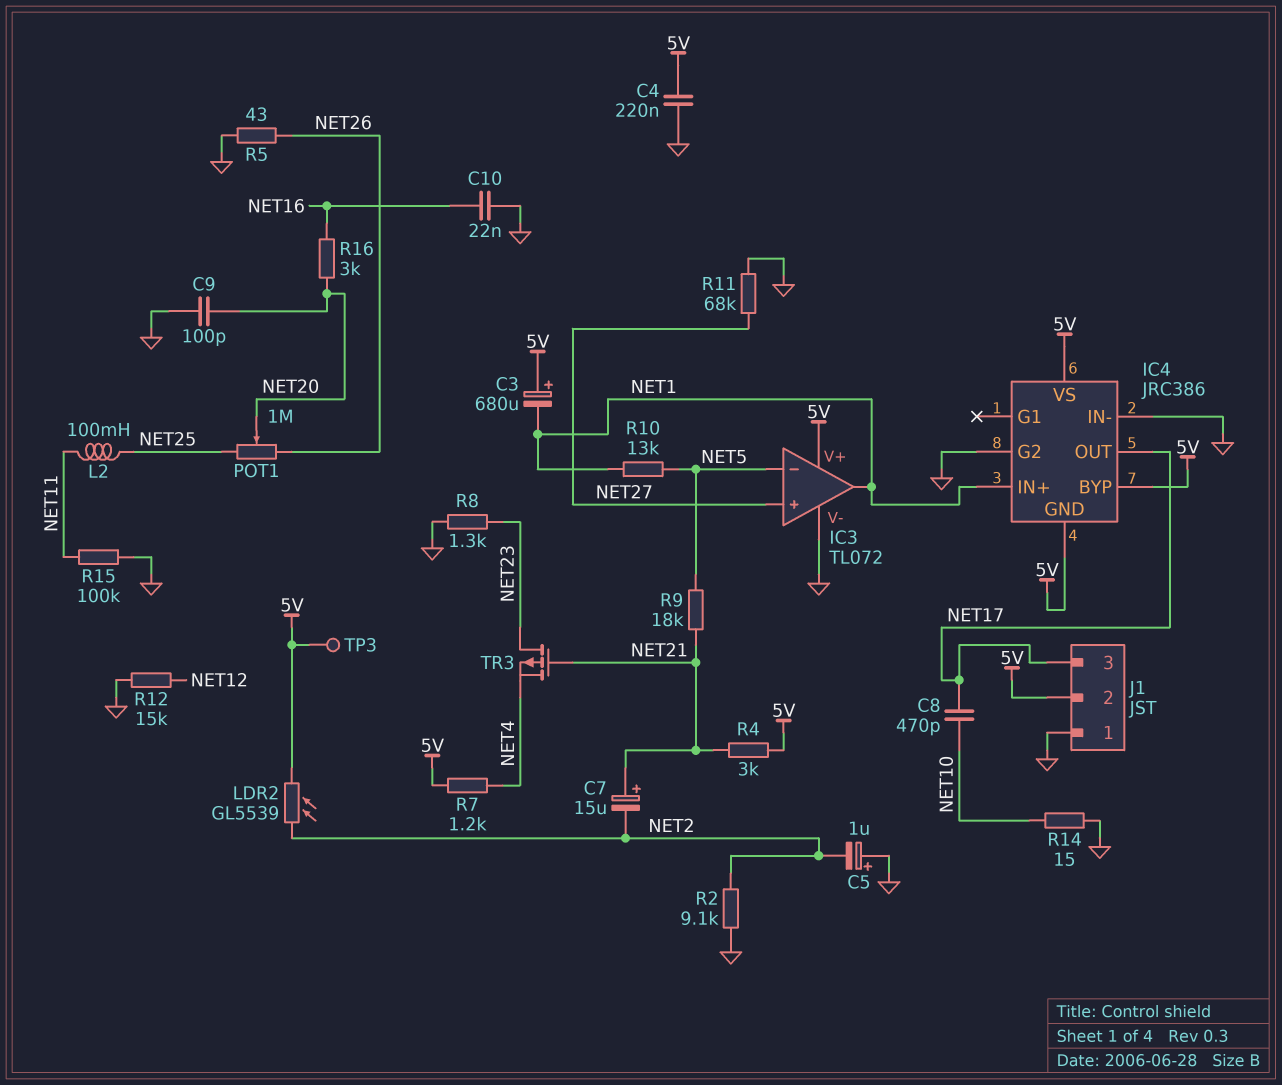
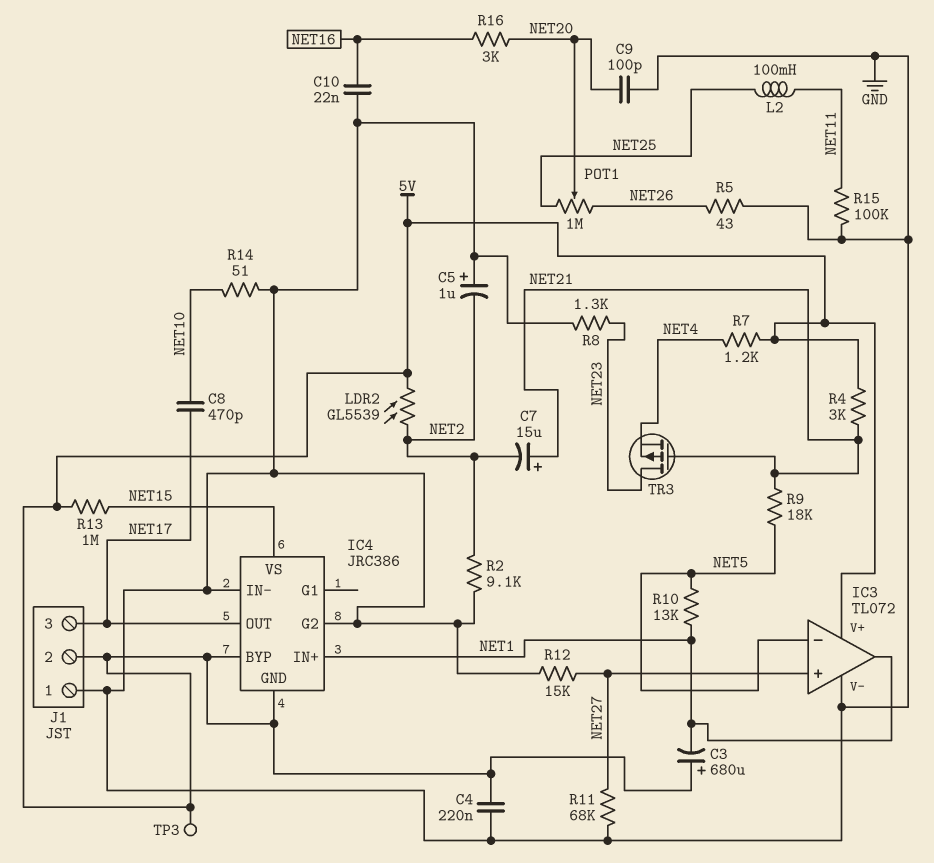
IC4 pin VS: 5V -> NET15
R12: 15k (GND, NET12) -> 15k (GND, NET27)
R13: none -> 1M (5V, NET15)
R14: 15 (GND, NET10) -> 51 (GND, NET10)

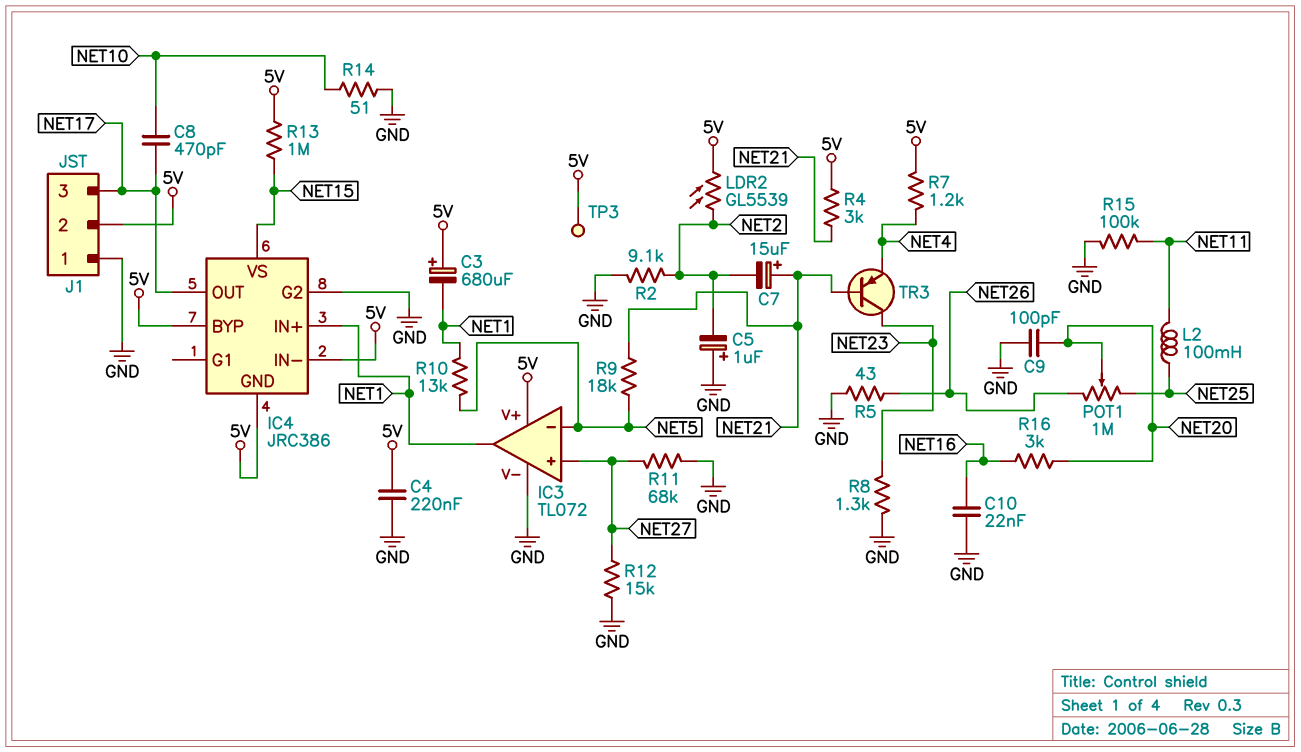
IC4 pin IN-: GND -> 5V
TR3: PMOS (G NET21, D NET23, S NET4) -> PNP (B NET21, C NET23, E NET4)

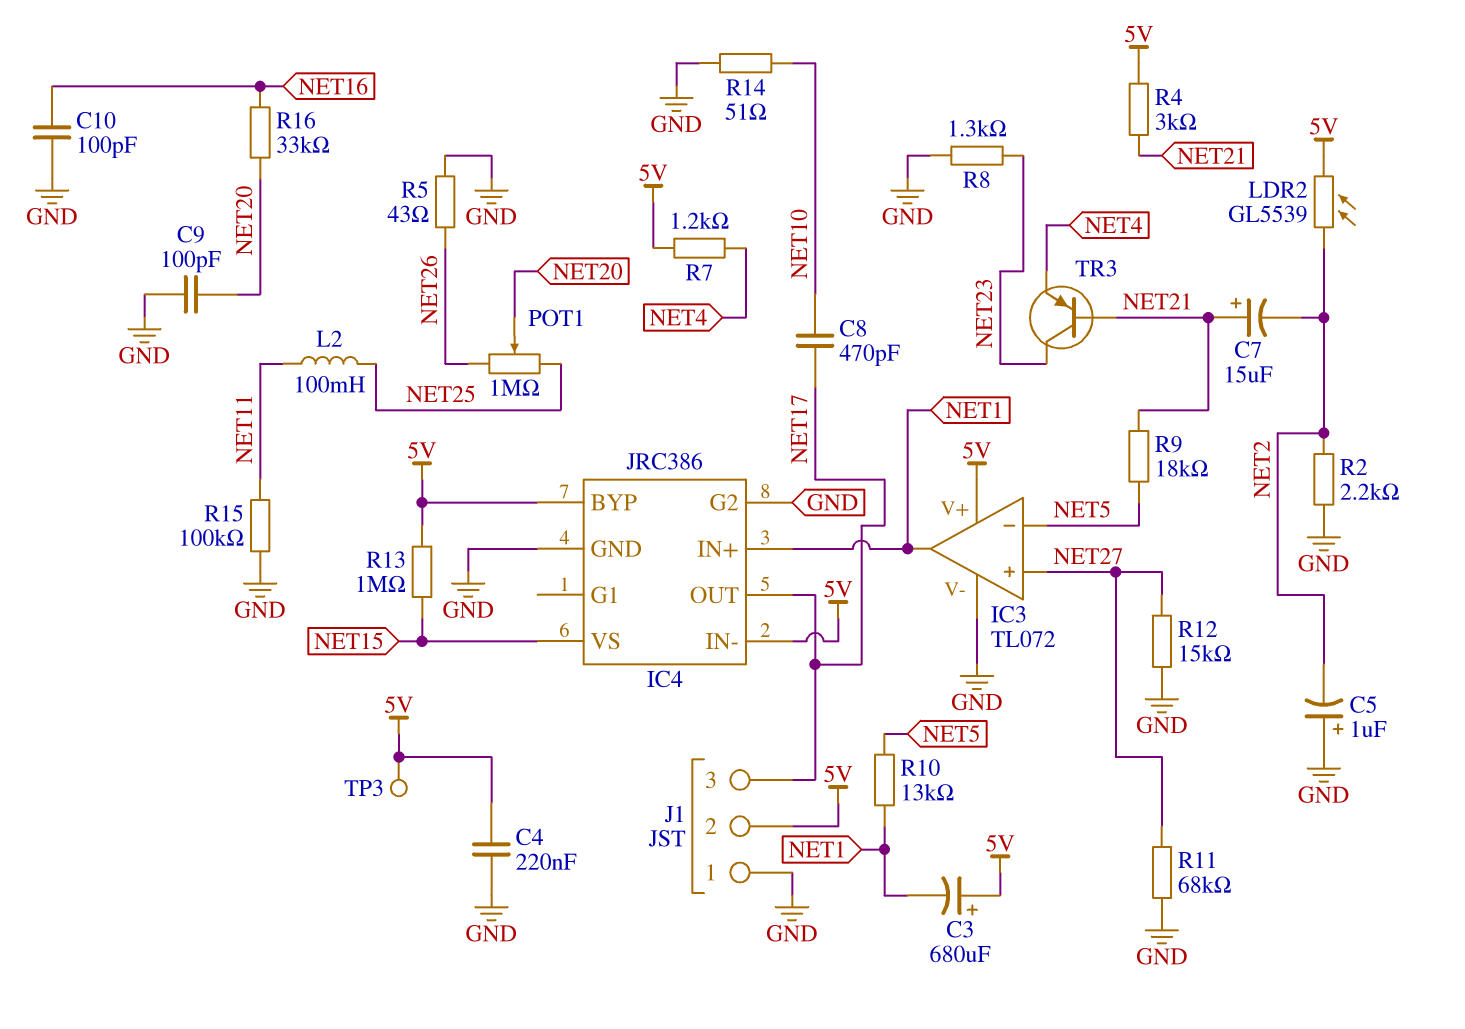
C10: 22nF (GND, NET16) -> 100pF (GND, NET16)
IC4 pin GND: 5V -> GND
R2: 9.1k (GND, NET2) -> 2.2k (GND, NET2)
R16: 3k (NET16, NET20) -> 33k (NET16, NET20)

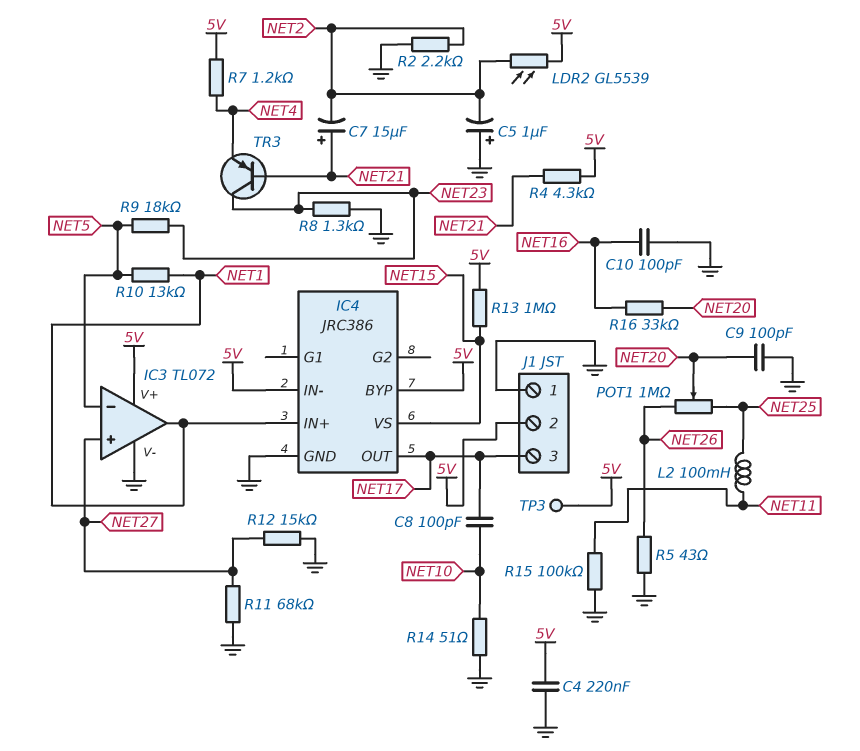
C3: 680uF (plus 5V, minus NET1) -> none
C8: 470pF (NET10, NET17) -> 100pF (NET10, NET17)
IC4 pin G2: GND -> none
R4: 3k (5V, NET21) -> 4.3k (5V, NET21)
R9: 18k (NET5, NET21) -> 18k (NET5, NET23)

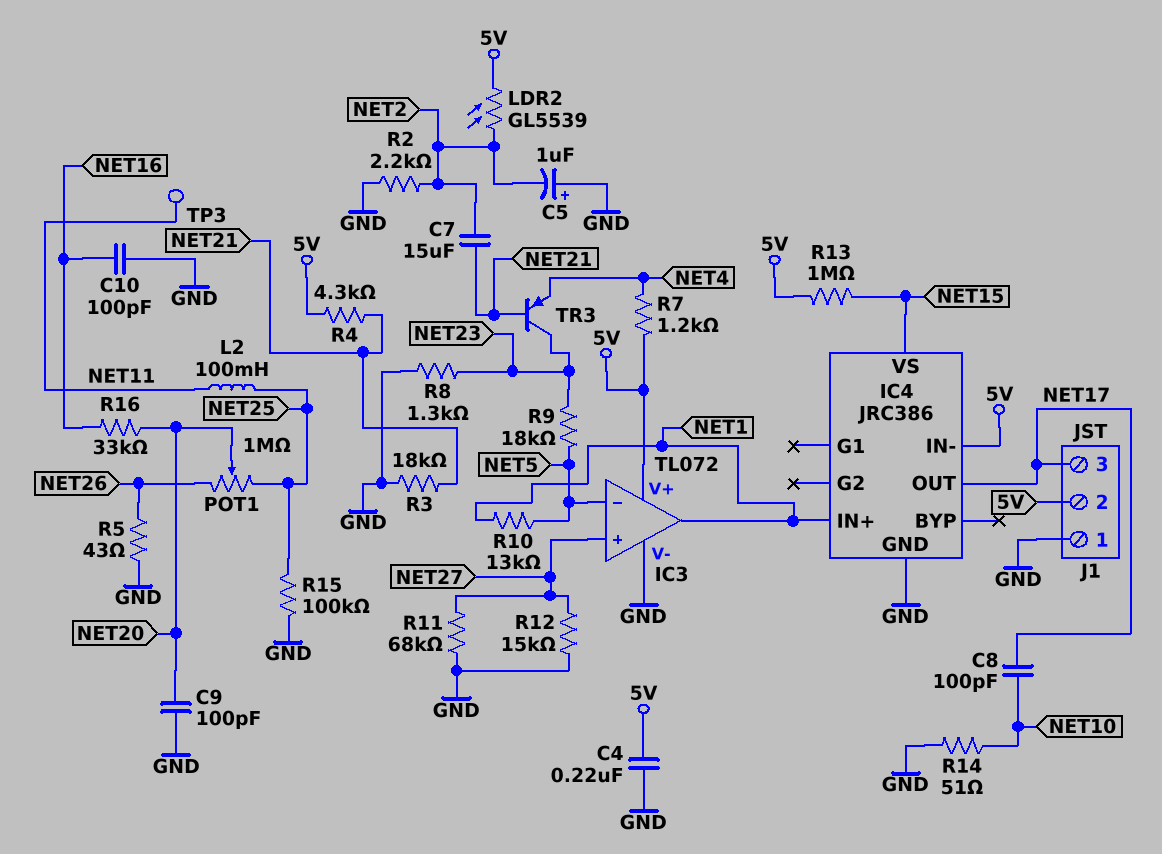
C7: 15uF (plus NET21, minus NET2) -> 15uF (NET2, NET21)
IC4 pin BYP: 5V -> none
R3: none -> 18k (GND, NET21)
R15: 100k (GND, NET11) -> 100k (GND, NET25)
TP3: test point (5V) -> test point (NET11)

